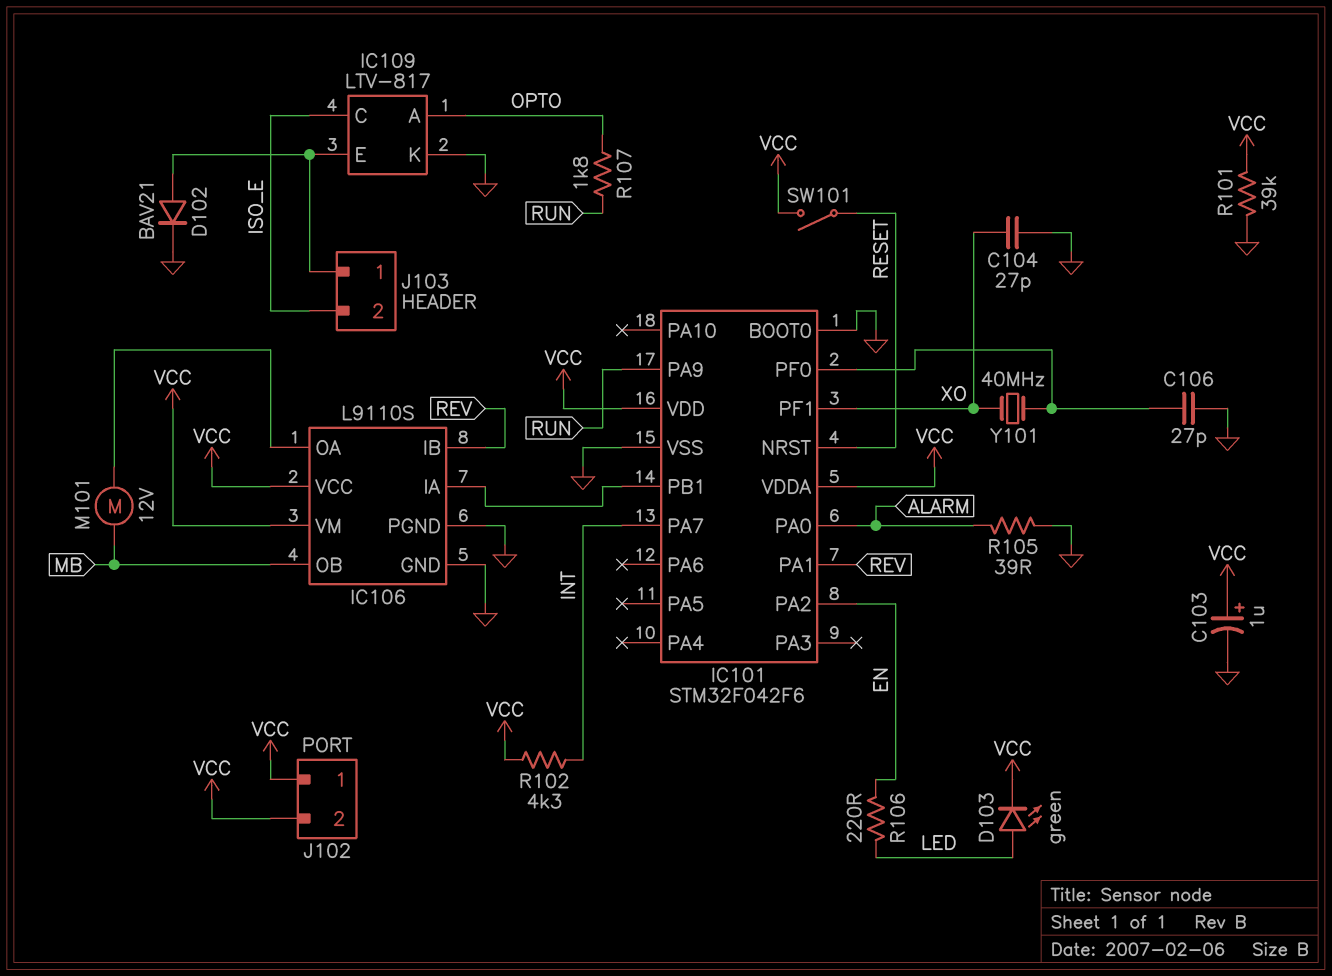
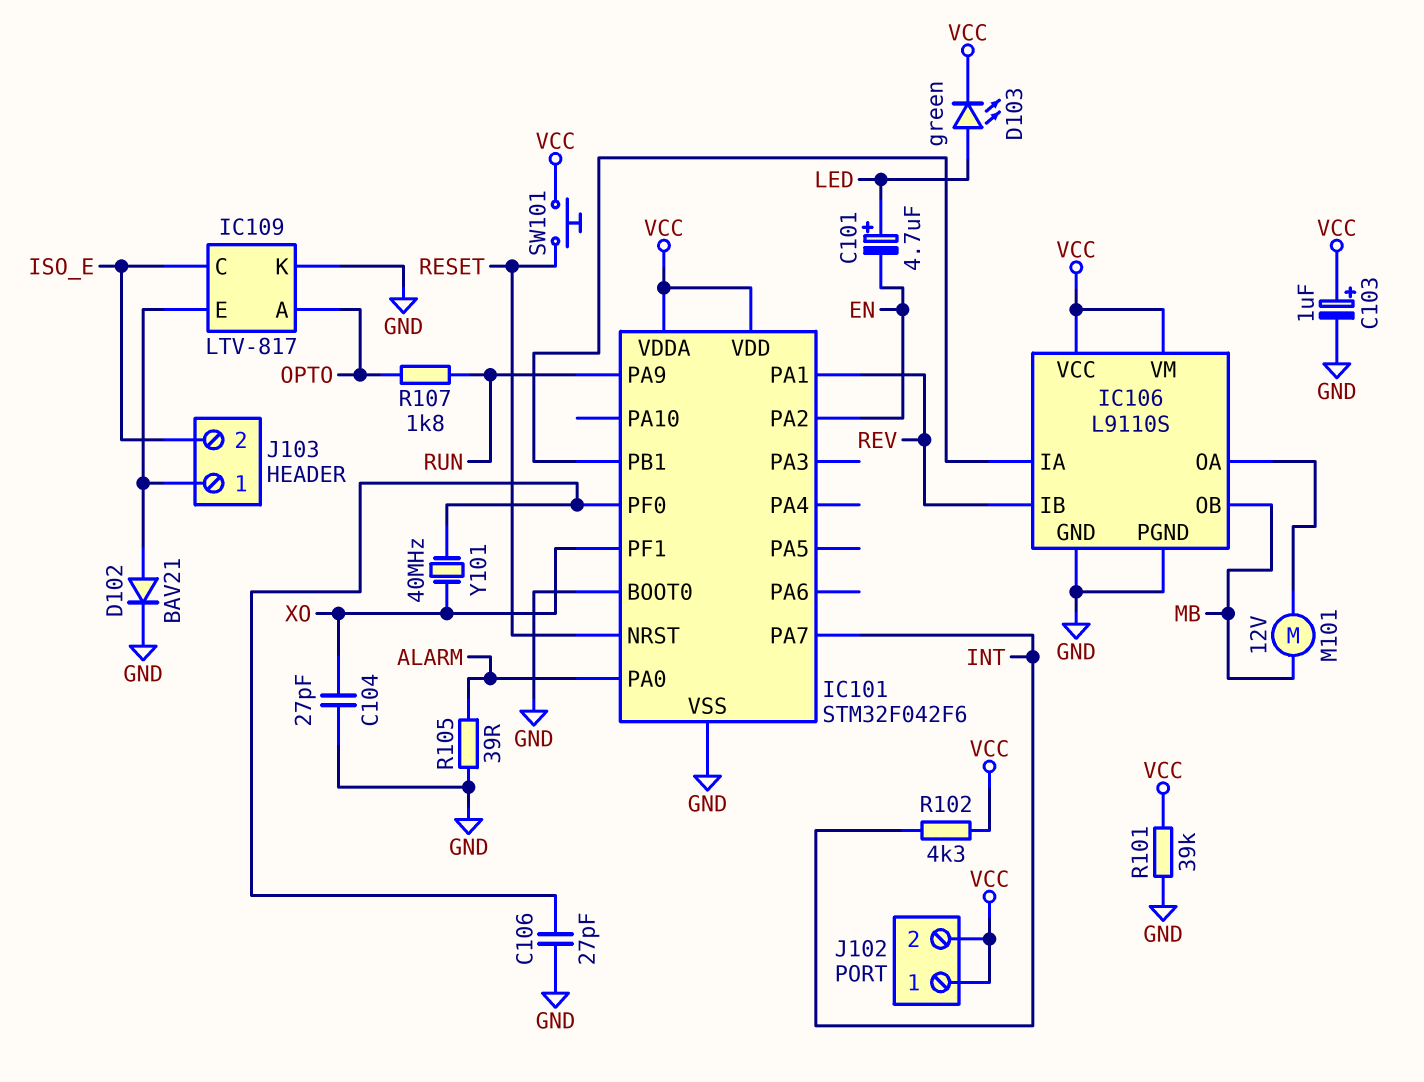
C101: none -> 4.7uF (plus LED, minus EN)
R106: 220 (EN, LED) -> none
SW101: switch (RESET, VCC) -> button (RESET, VCC)

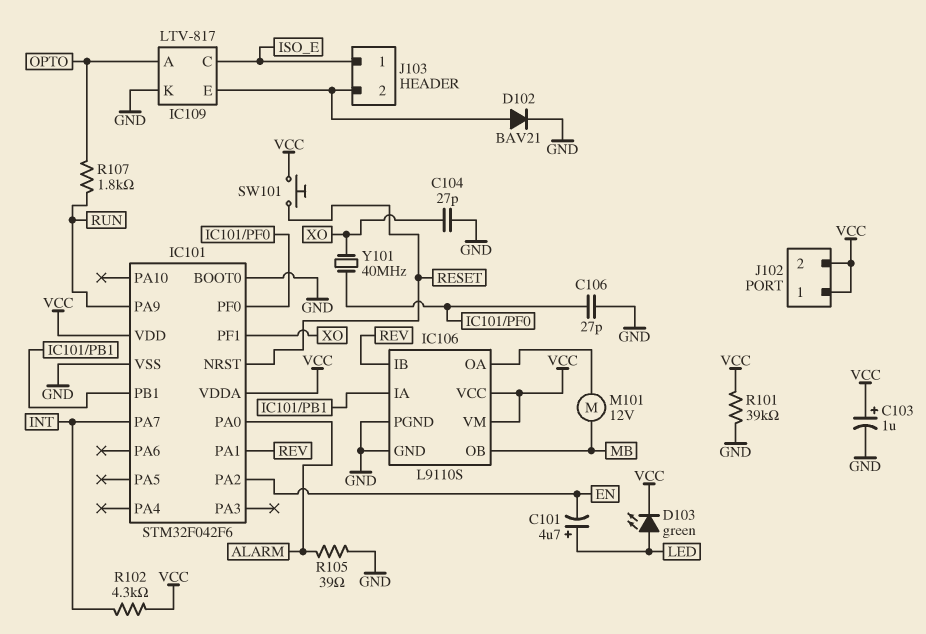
J103 pin 1: IC109/E -> ISO_E
J103 pin 2: ISO_E -> IC109/E

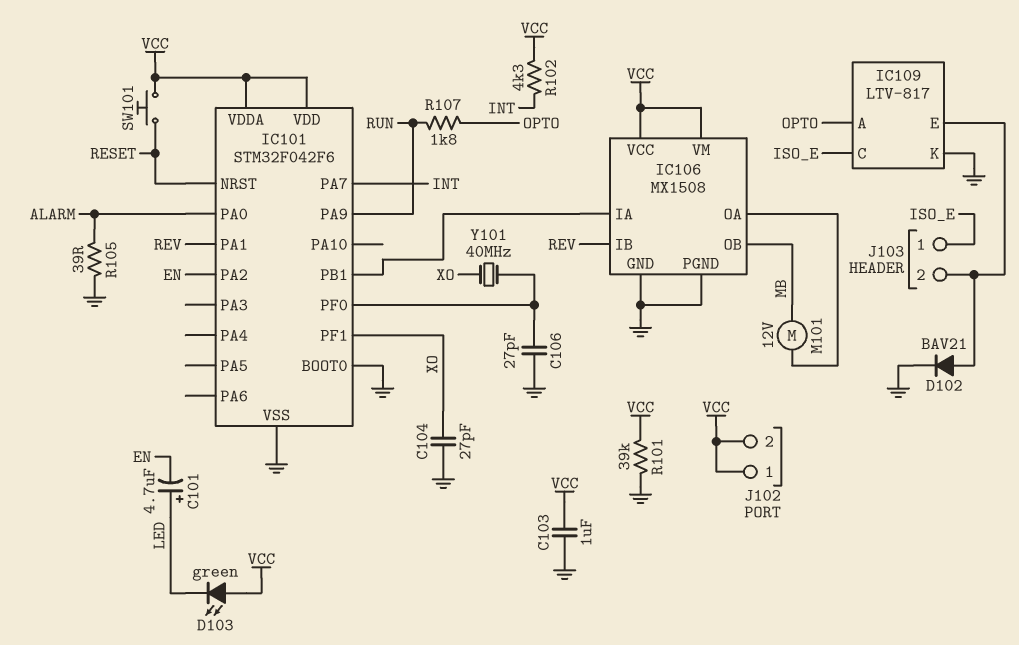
C103: 1uF (plus VCC, minus GND) -> 1uF (GND, VCC)
D103: LED green (A LED, K VCC) -> LED green (A VCC, K LED)
IC106: L9110S -> MX1508

